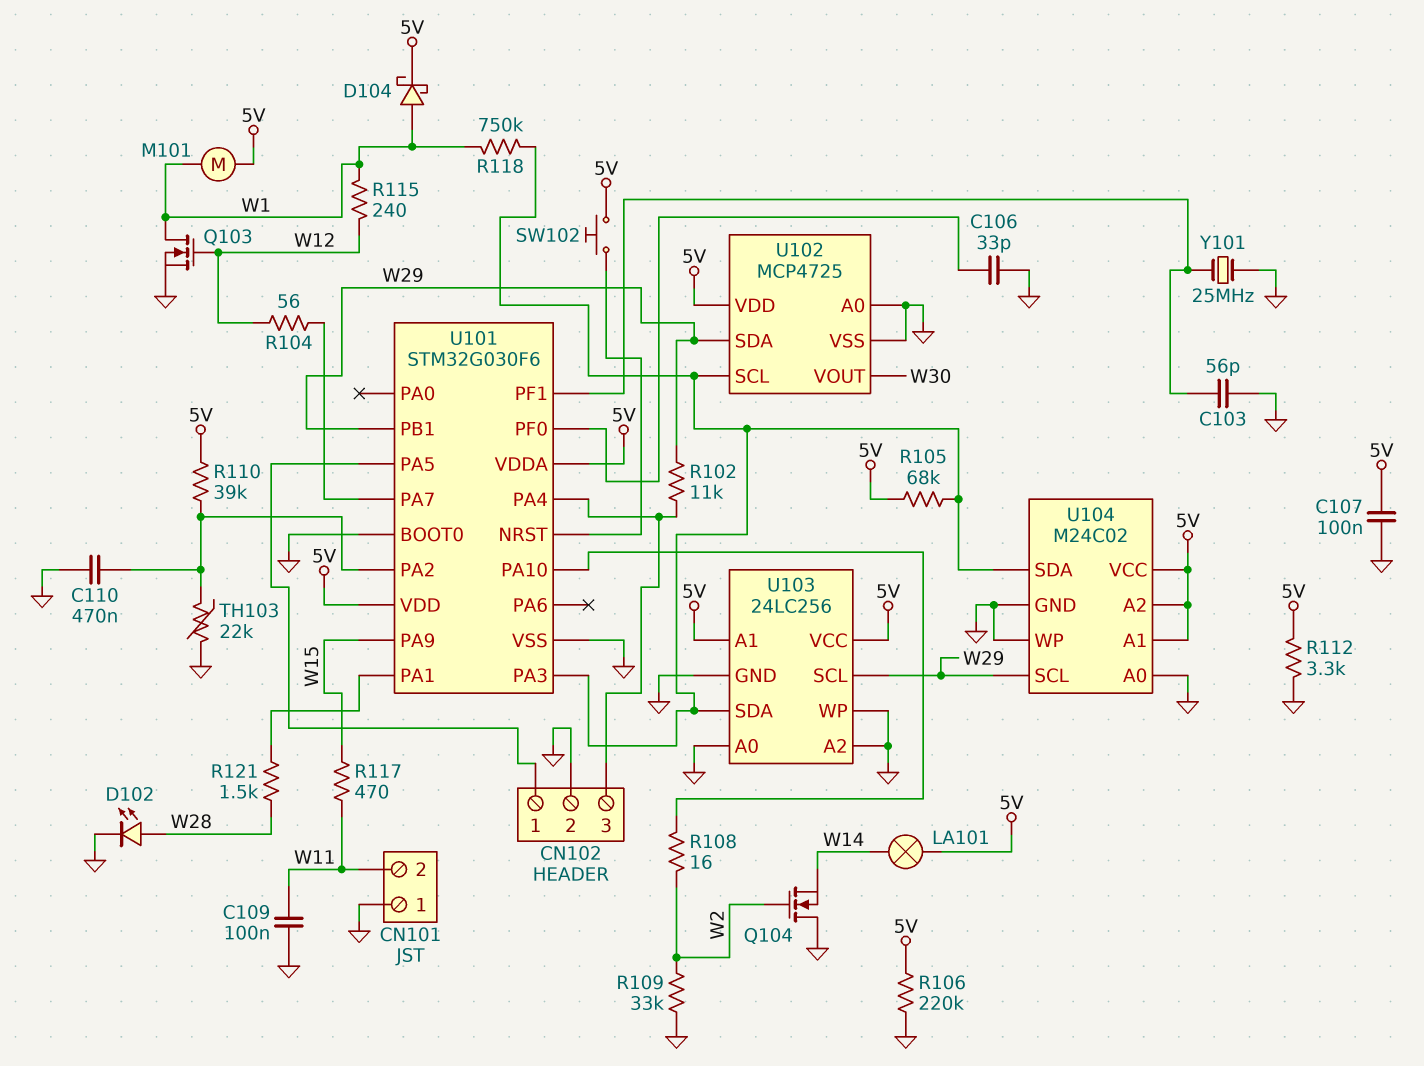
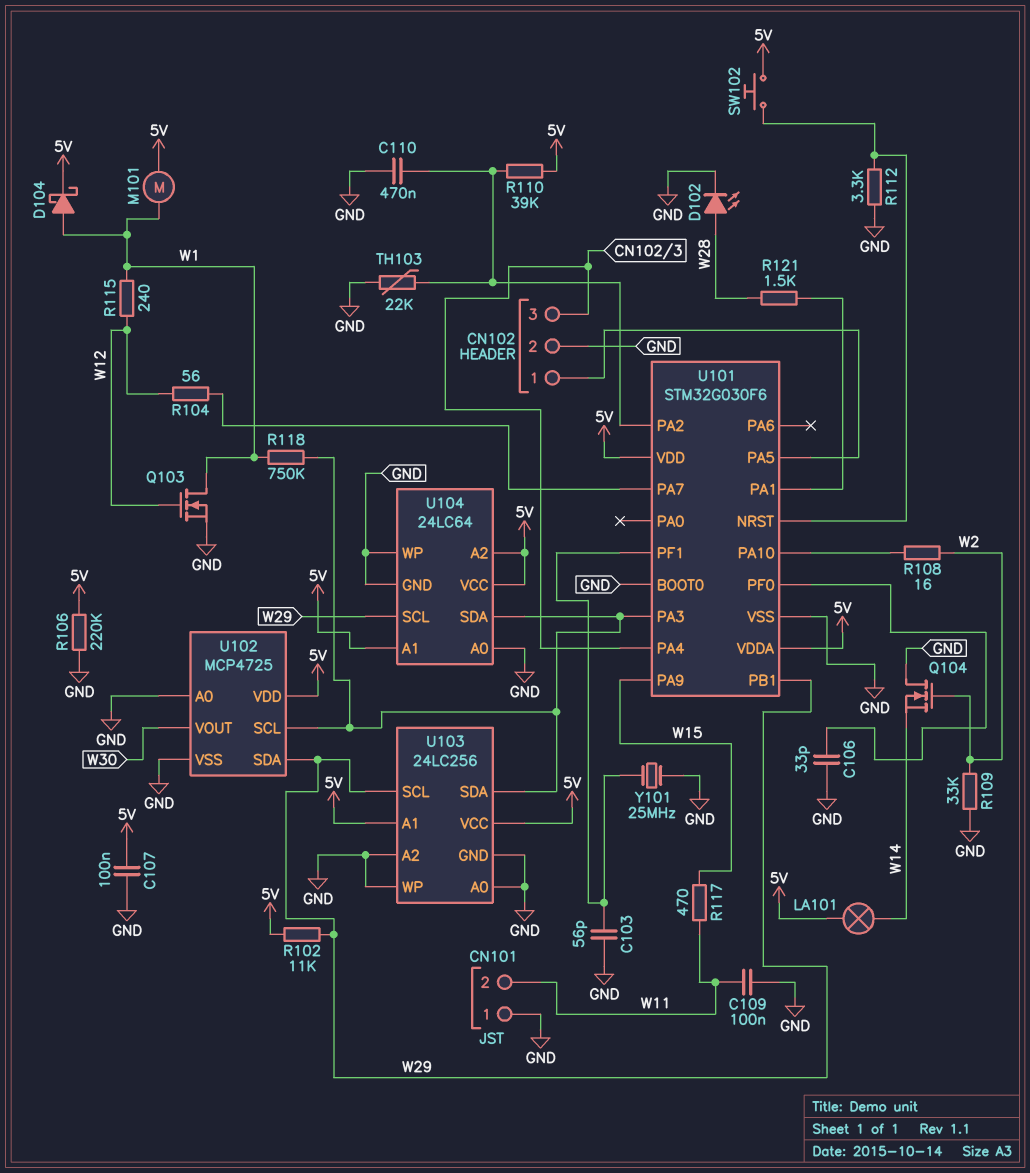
R102: 11k (CN102/3, W29) -> 11k (5V, W29)
R105: 68k (5V, U101/PA3) -> none
R112: 3.3k (5V, GND) -> 3.3k (GND, U101/NRST)
U104: M24C02 -> 24LC64

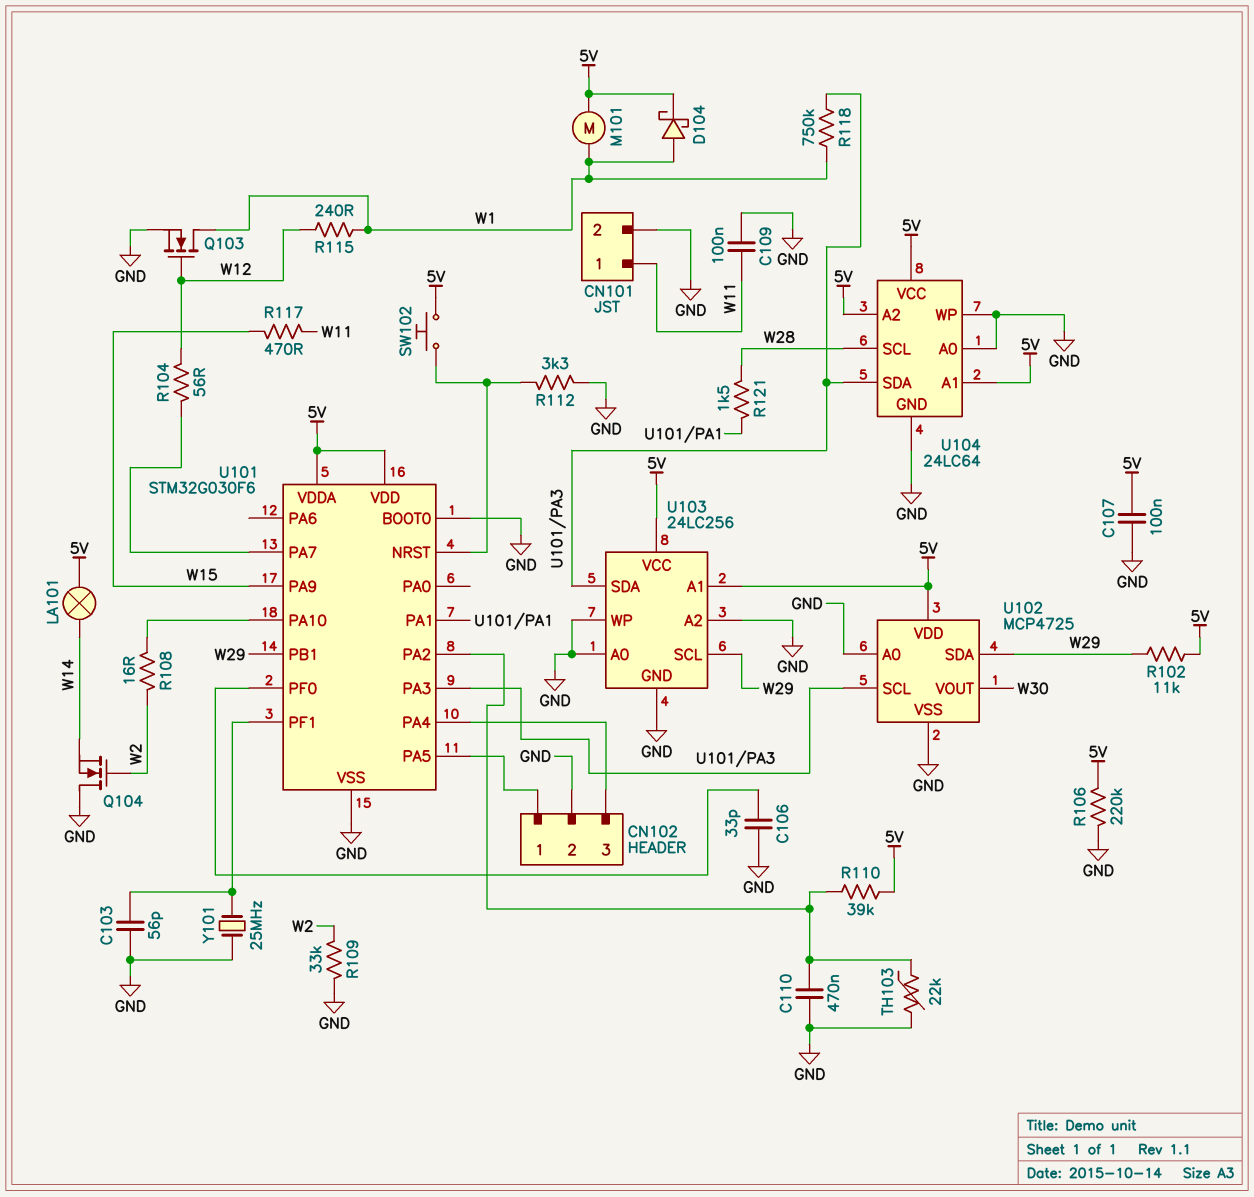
CN101 pin 1: GND -> W11
CN101 pin 2: W11 -> GND
D102: LED (A W28, K GND) -> none
U104 pin SCL: W29 -> W28

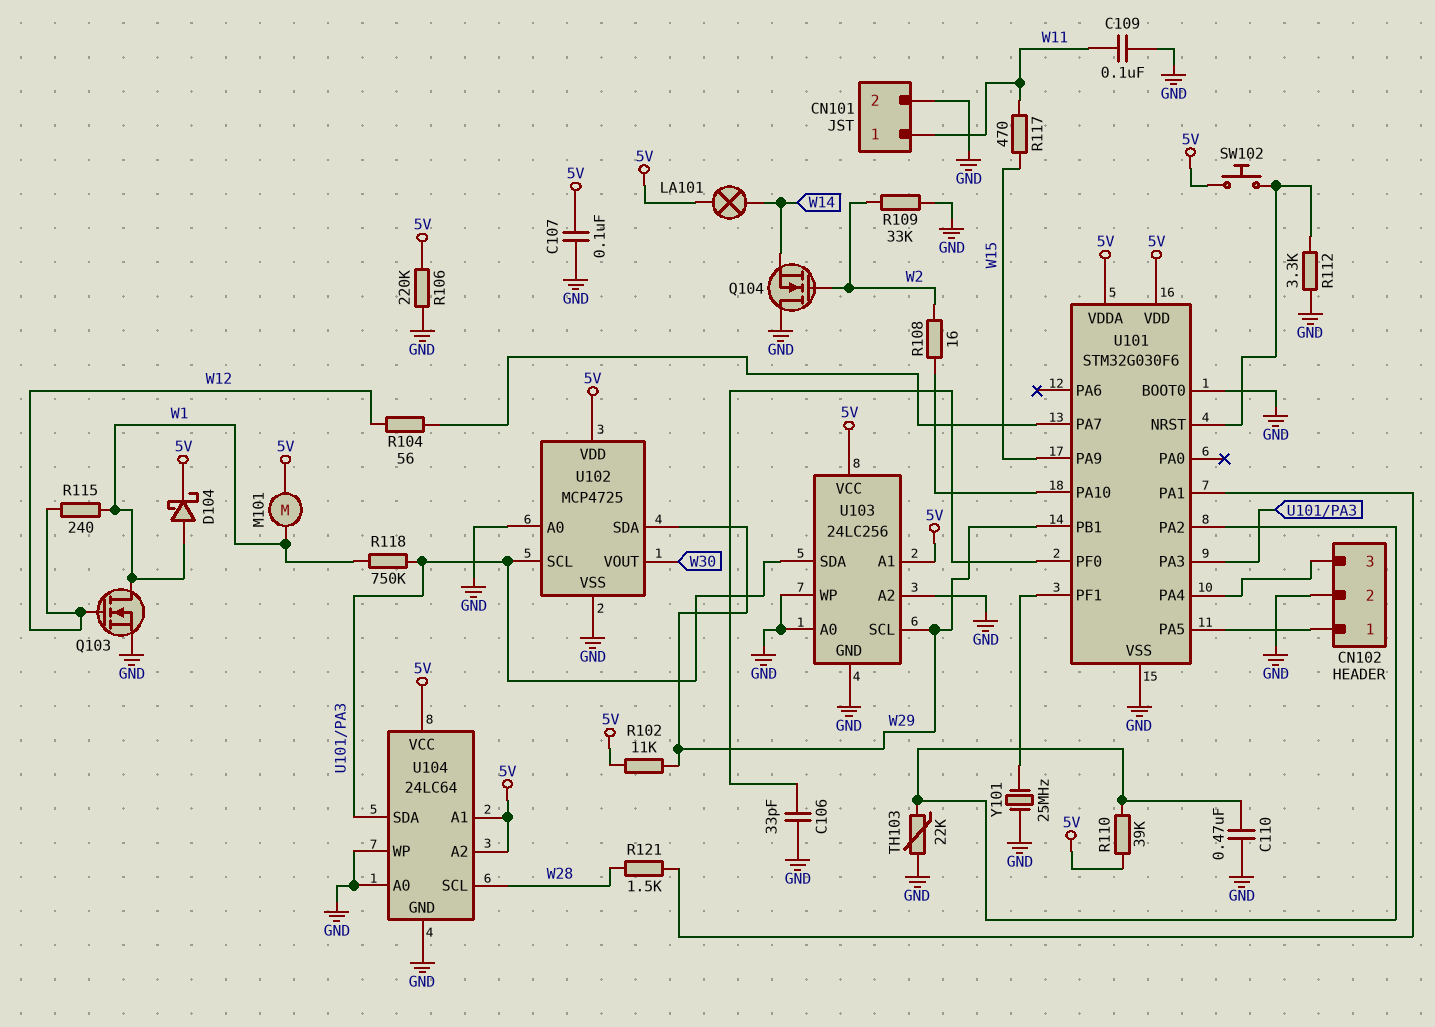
C103: 56pF (GND, U101/PF1) -> none

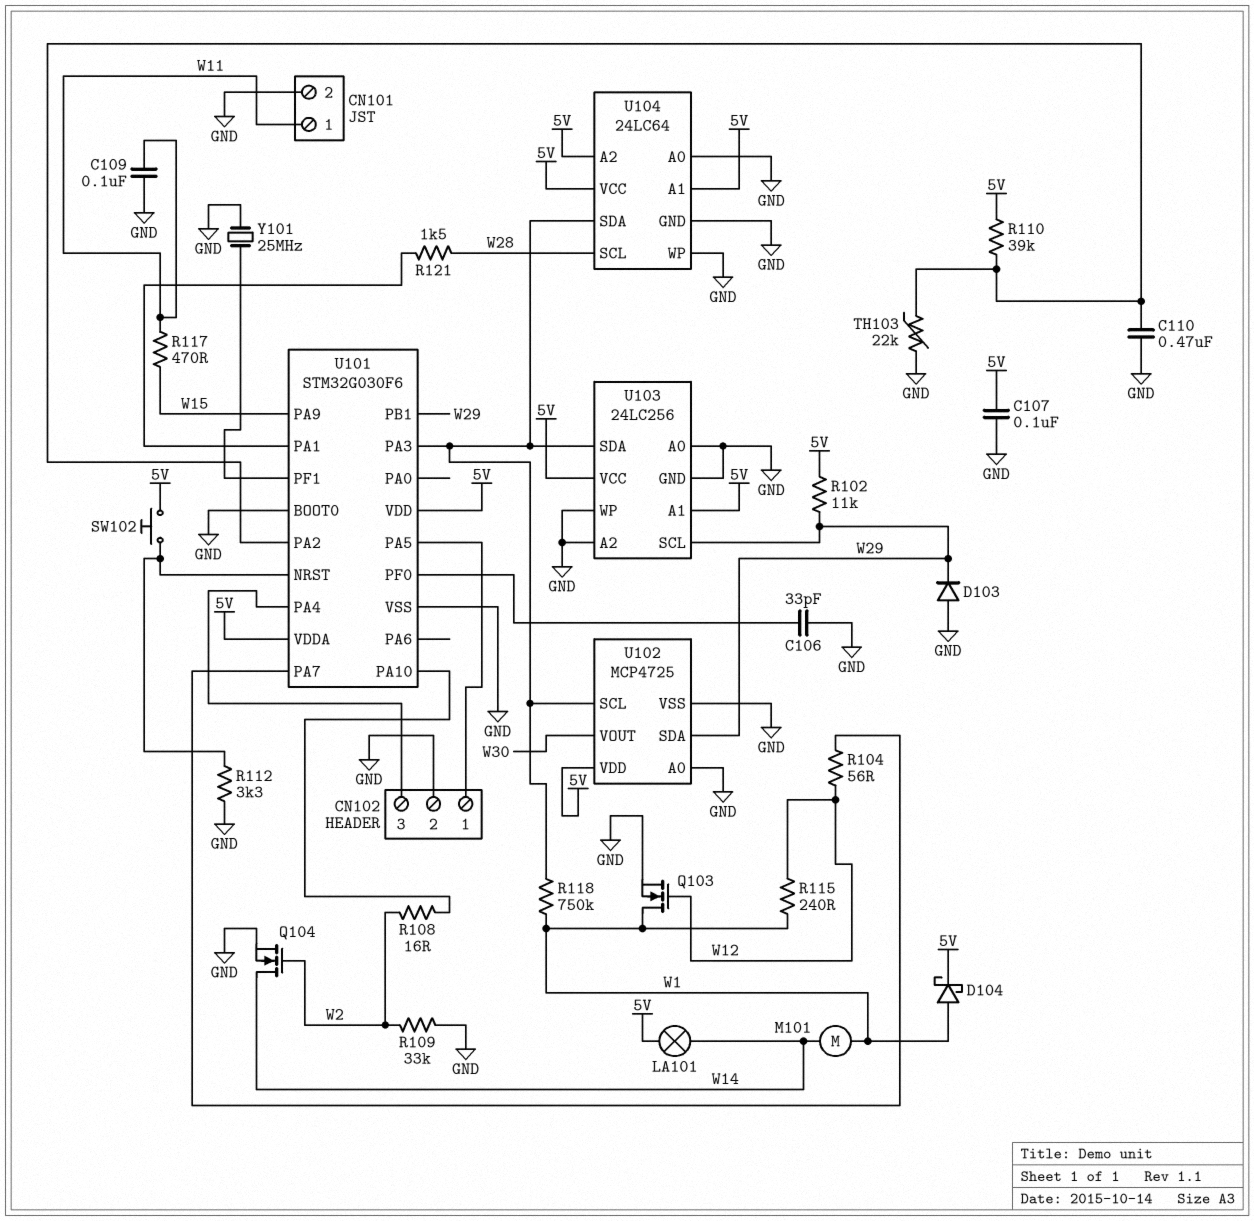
D103: none -> diode (A GND, K W29)
M101: motor (5V, W1) -> motor (W1, W14)
Q104: NMOS (G W2, D GND, S W14) -> NMOS (G W2, D W14, S GND)
R106: 220k (5V, GND) -> none

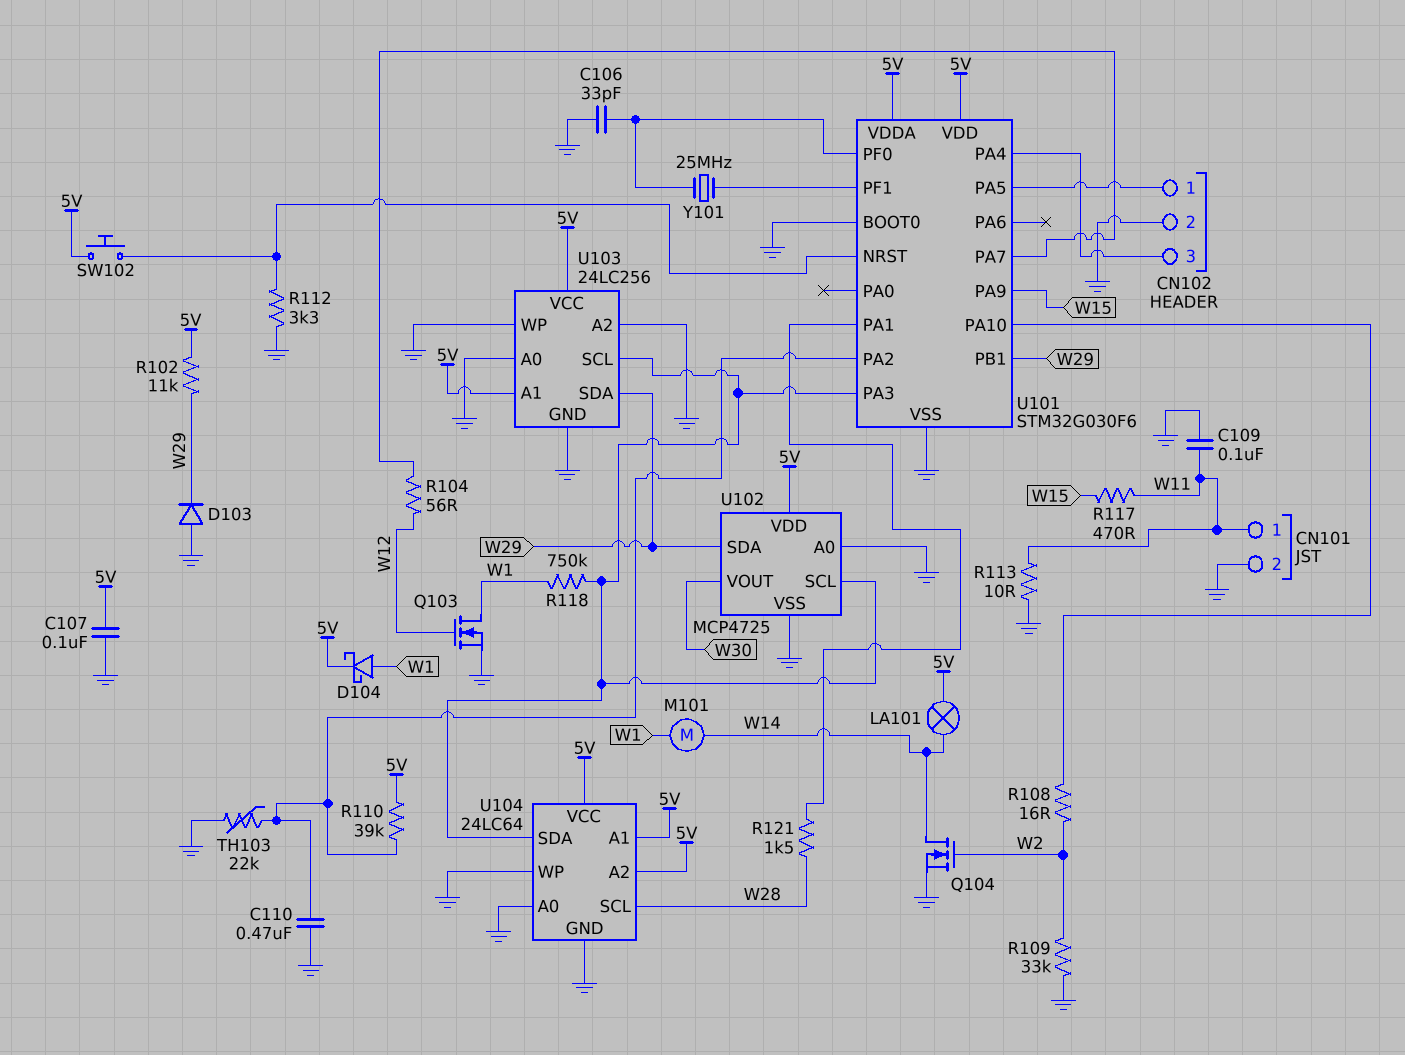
R113: none -> 10 (GND, W11)
R115: 240 (W1, W12) -> none
U103 pin SCL: W29 -> U101/PA3
U103 pin SDA: U101/PA3 -> W29
Y101: 25MHz (GND, U101/PF1) -> 25MHz (U101/PF0, U101/PF1)

